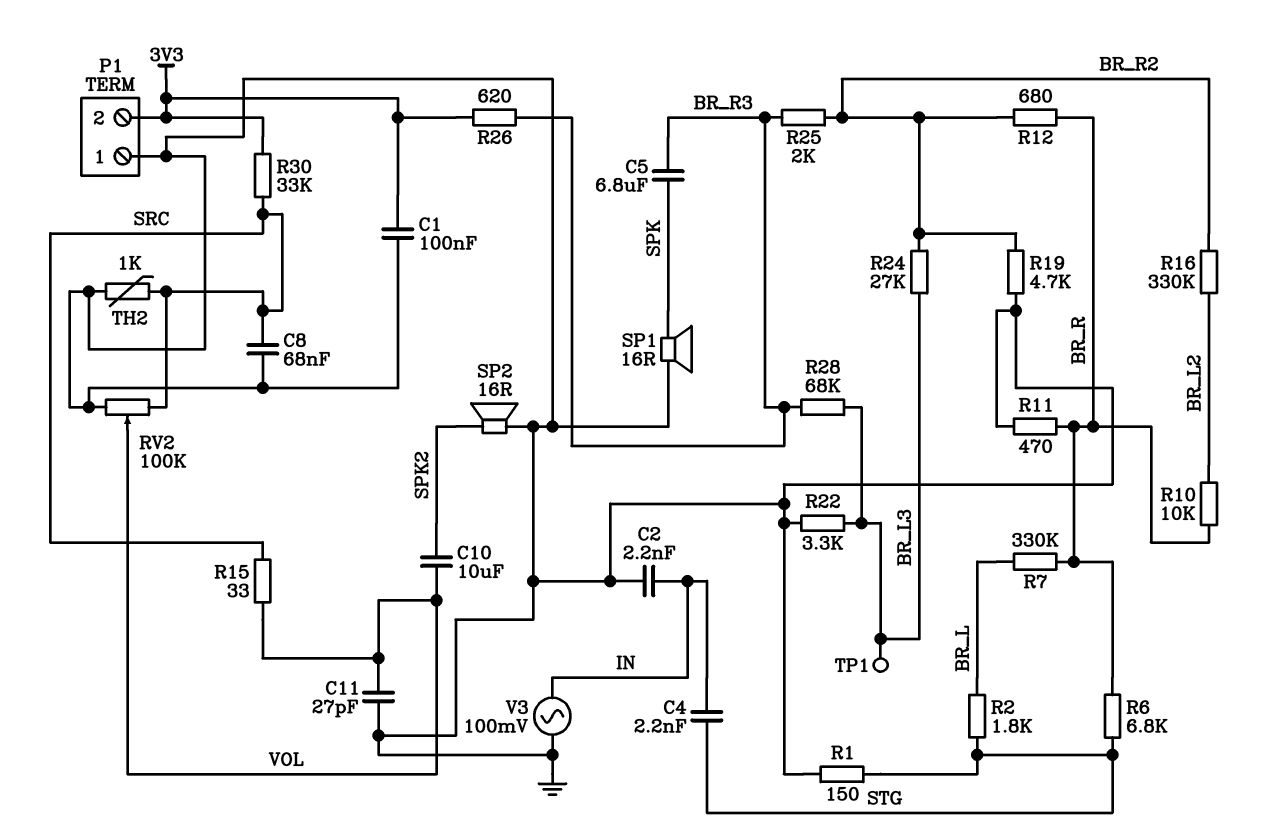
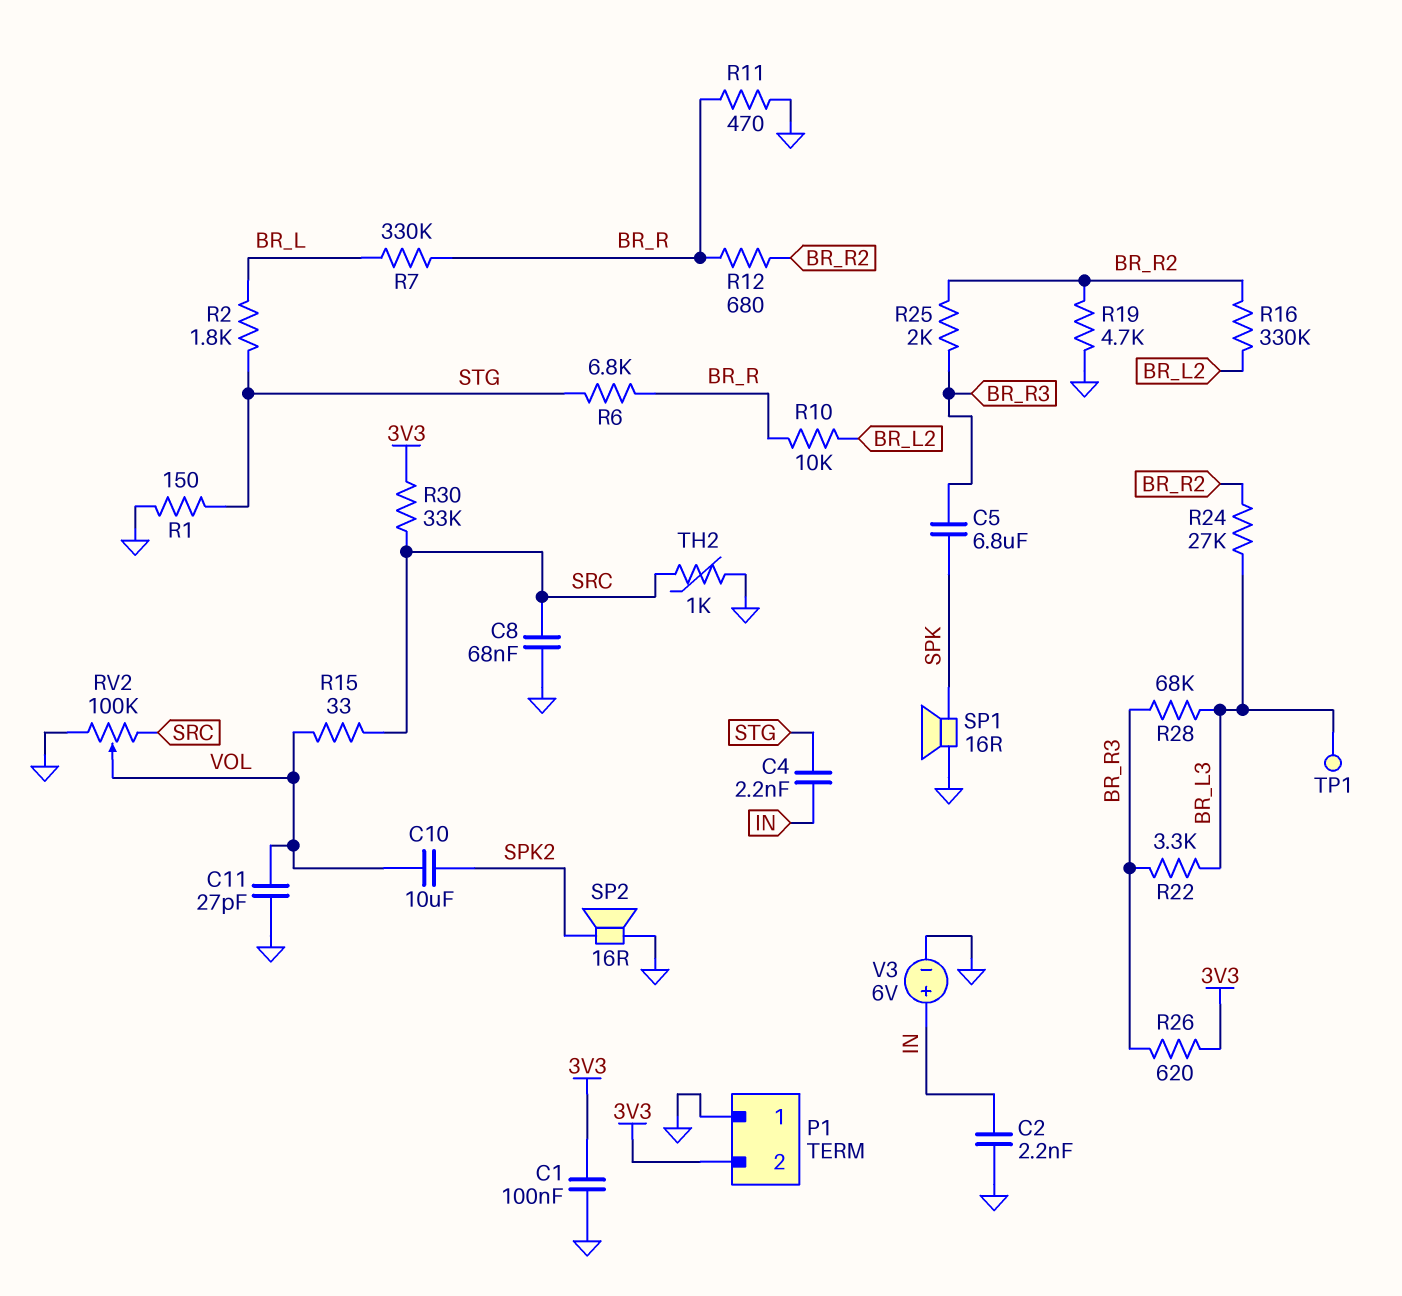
R22: 3.3k (BR_L3, GND) -> 3.3k (BR_L3, BR_R3)
V3: AC 100mV (GND, IN) -> 6V (plus IN, minus GND)

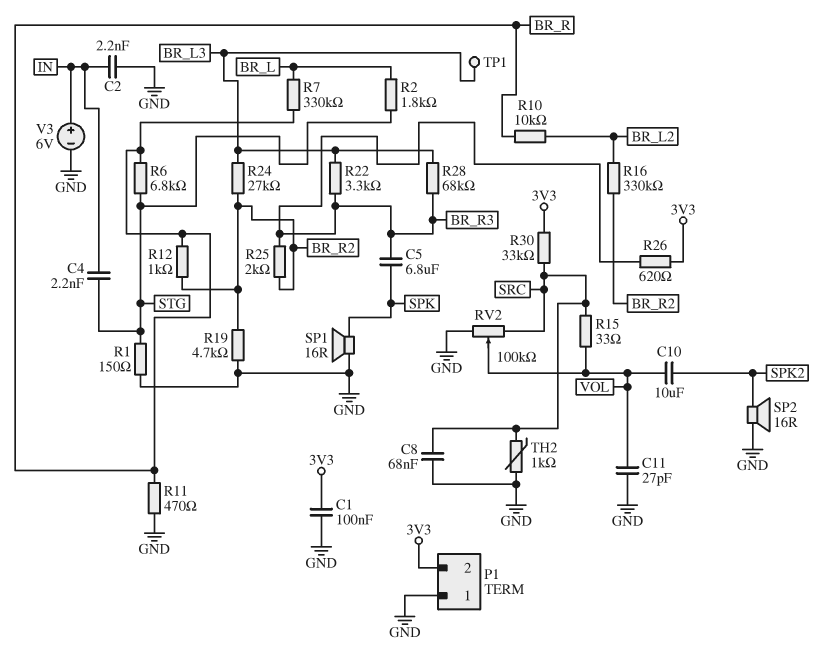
R12: 680 (BR_R, BR_R2) -> 1k (BR_R, BR_R2)

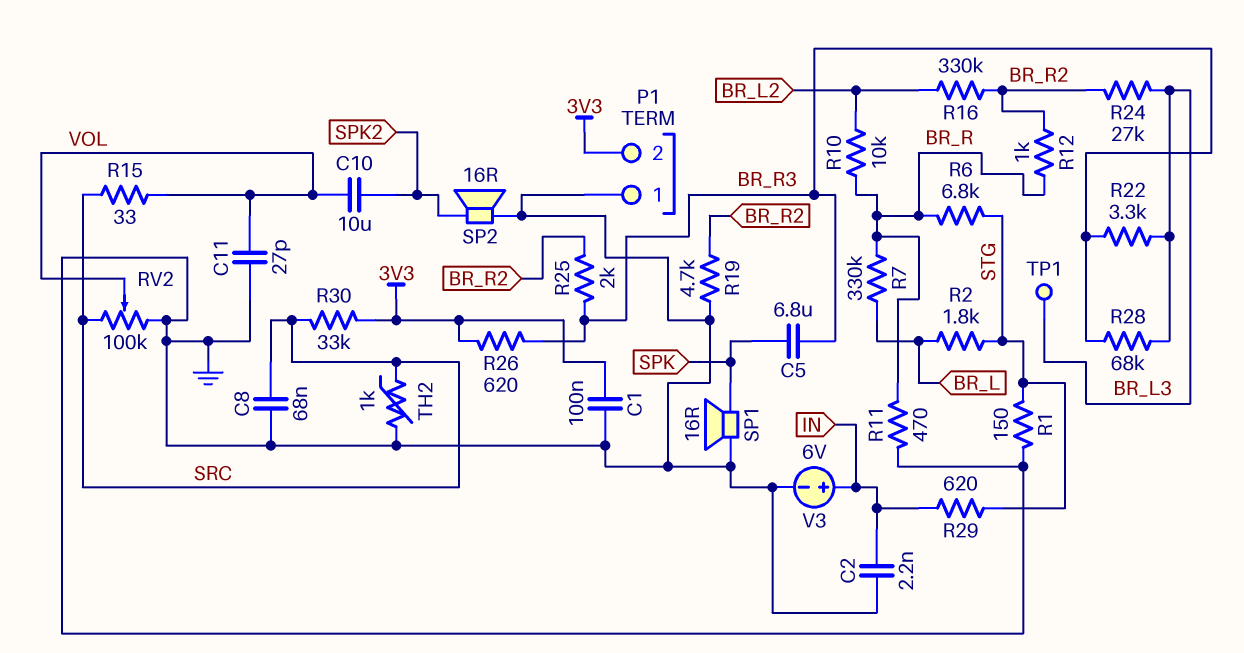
C4: 2.2nF (IN, STG) -> none
R29: none -> 620 (IN, STG)

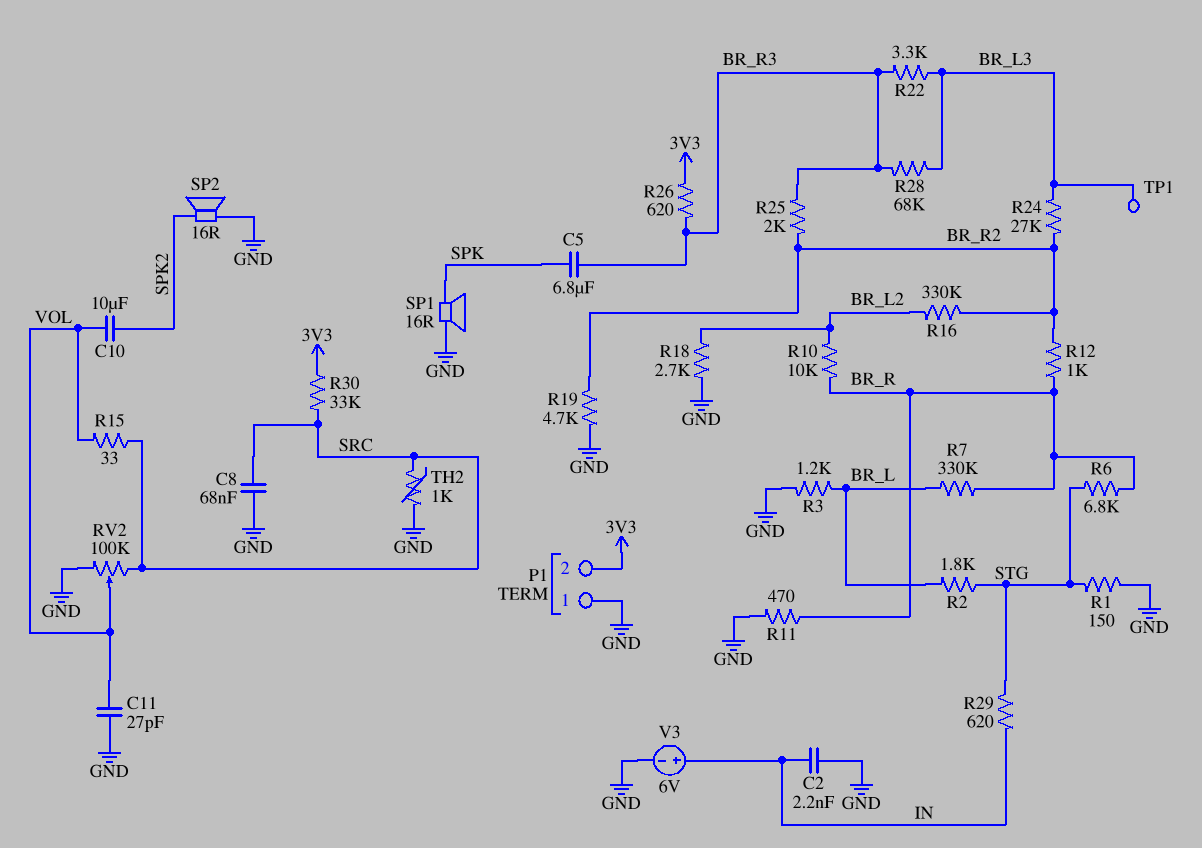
C1: 100nF (3V3, GND) -> none
R3: none -> 1.2k (BR_L, GND)
R18: none -> 2.7k (BR_L2, GND)

